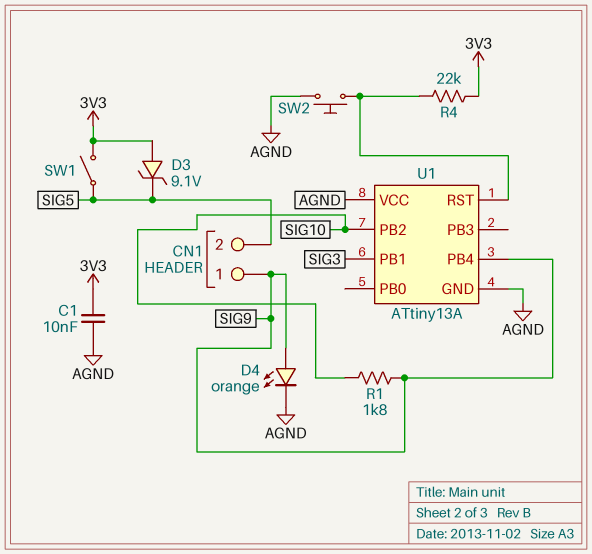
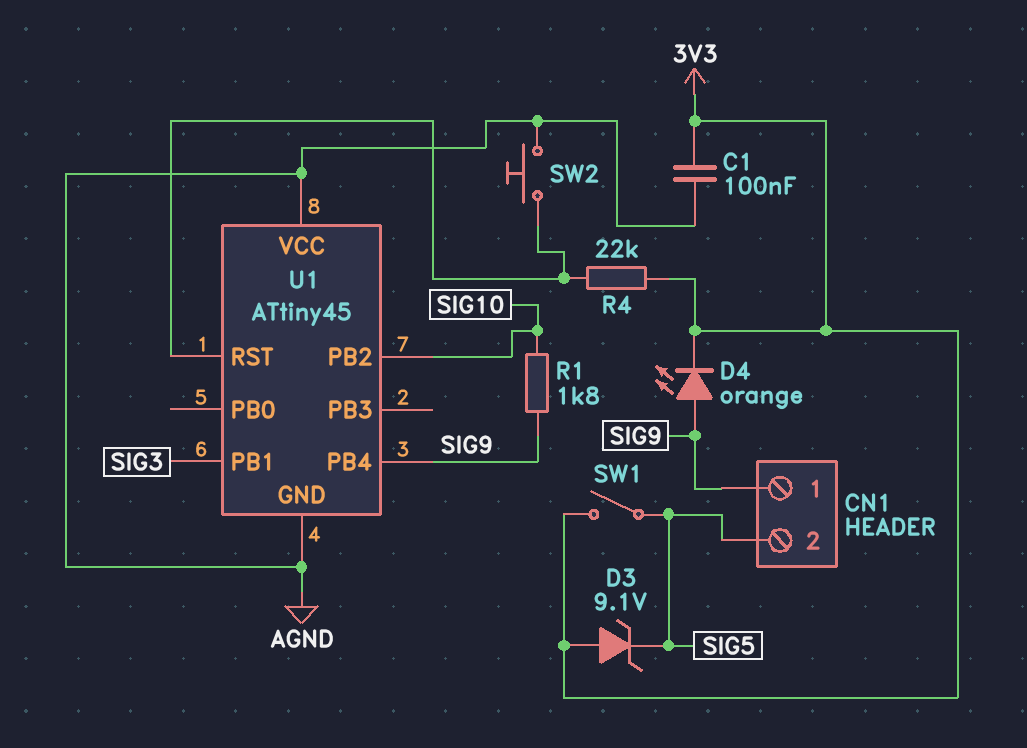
C1: 10nF (3V3, AGND) -> 100nF (3V3, AGND)
D4: LED orange (A SIG9, K AGND) -> LED orange (A SIG9, K 3V3)
U1: ATtiny13A -> ATtiny45

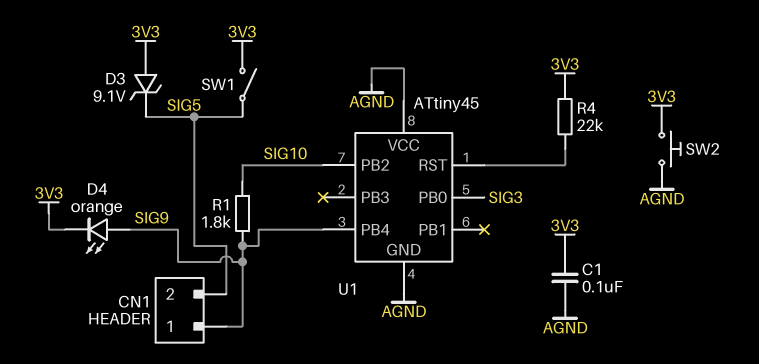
SW2: button (AGND, U1/RST) -> button (3V3, AGND)
U1 pin PB0: none -> SIG3
U1 pin PB1: SIG3 -> none

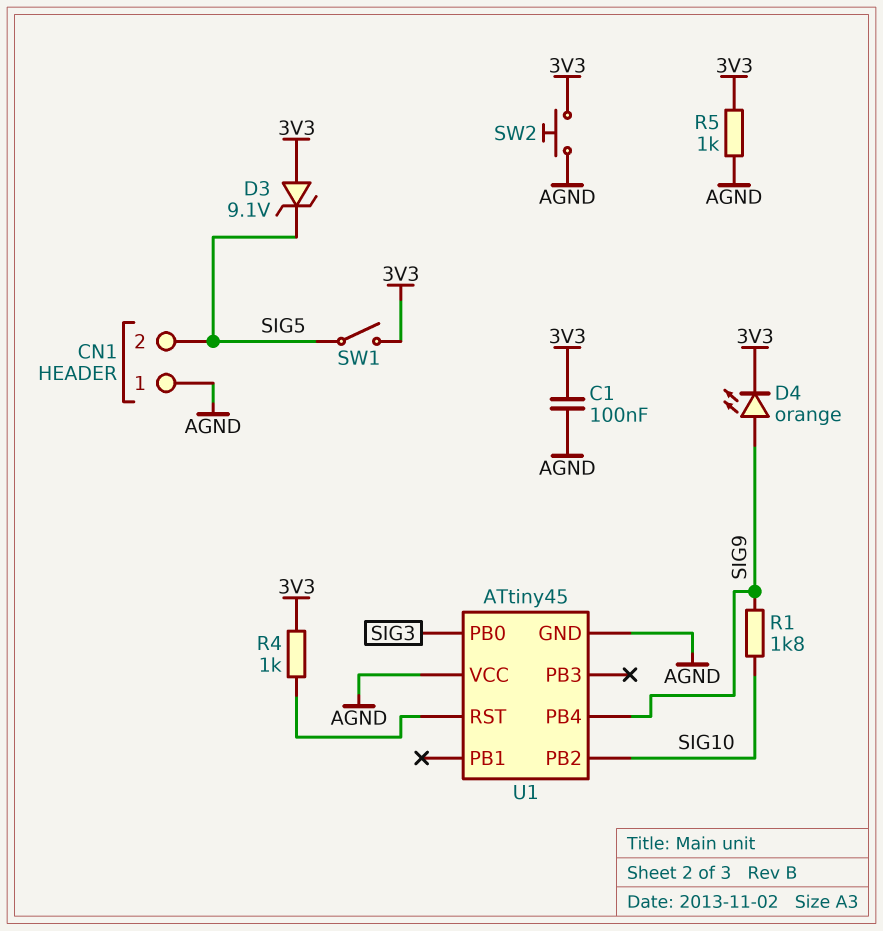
CN1 pin 1: SIG9 -> AGND
R4: 22k (3V3, U1/RST) -> 1k (3V3, U1/RST)
R5: none -> 1k (3V3, AGND)

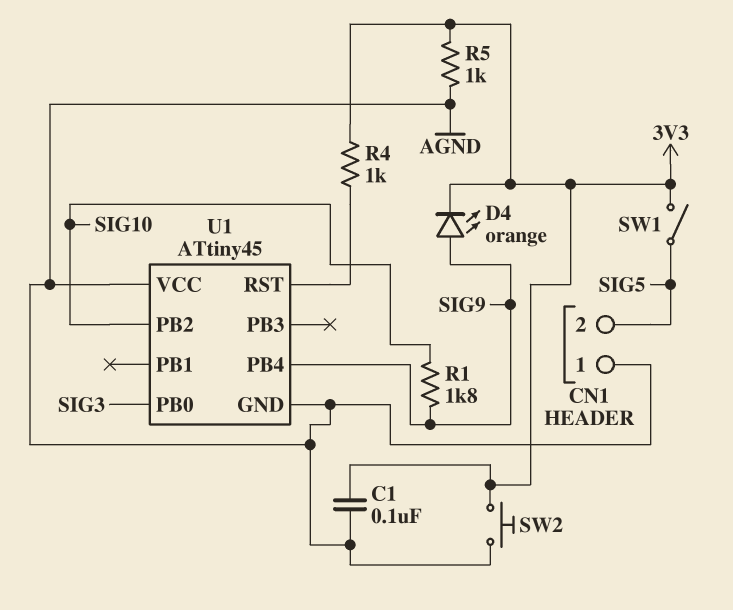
D3: zener 9.1V (A 3V3, K SIG5) -> none

